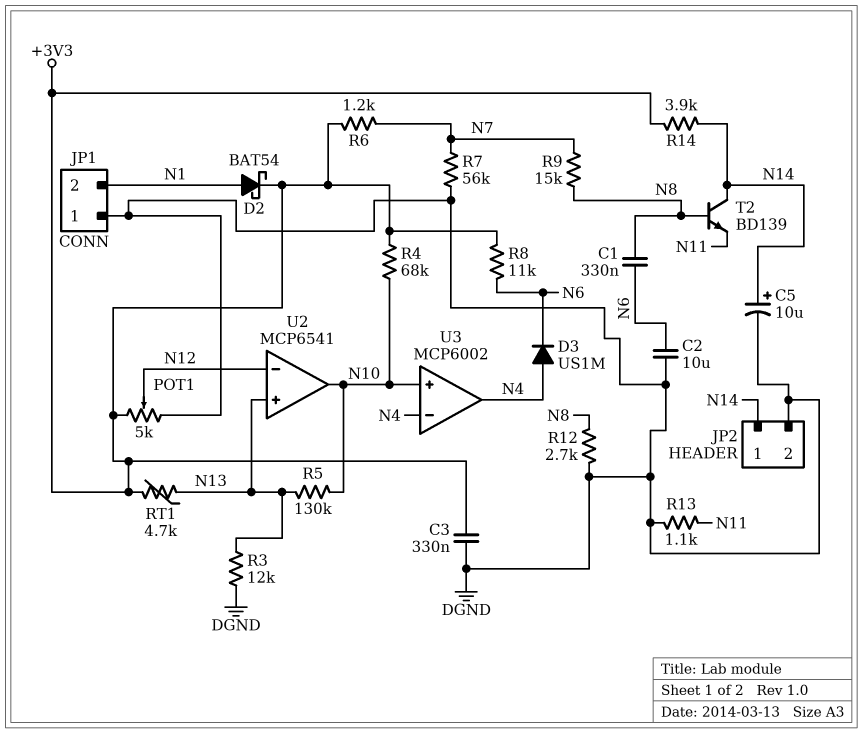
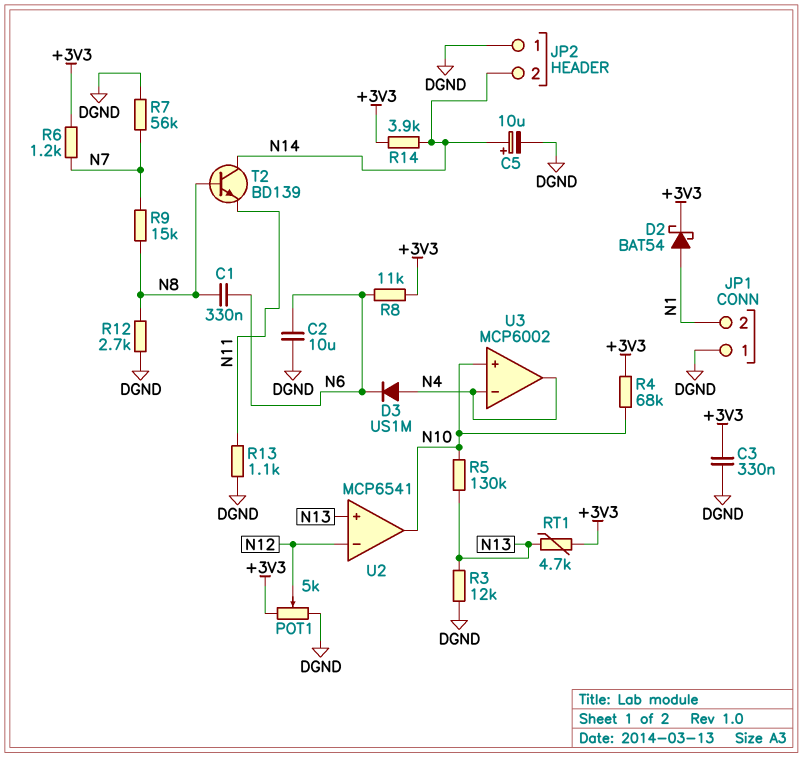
JP2 pin 1: N14 -> DGND
JP2 pin 2: DGND -> N14

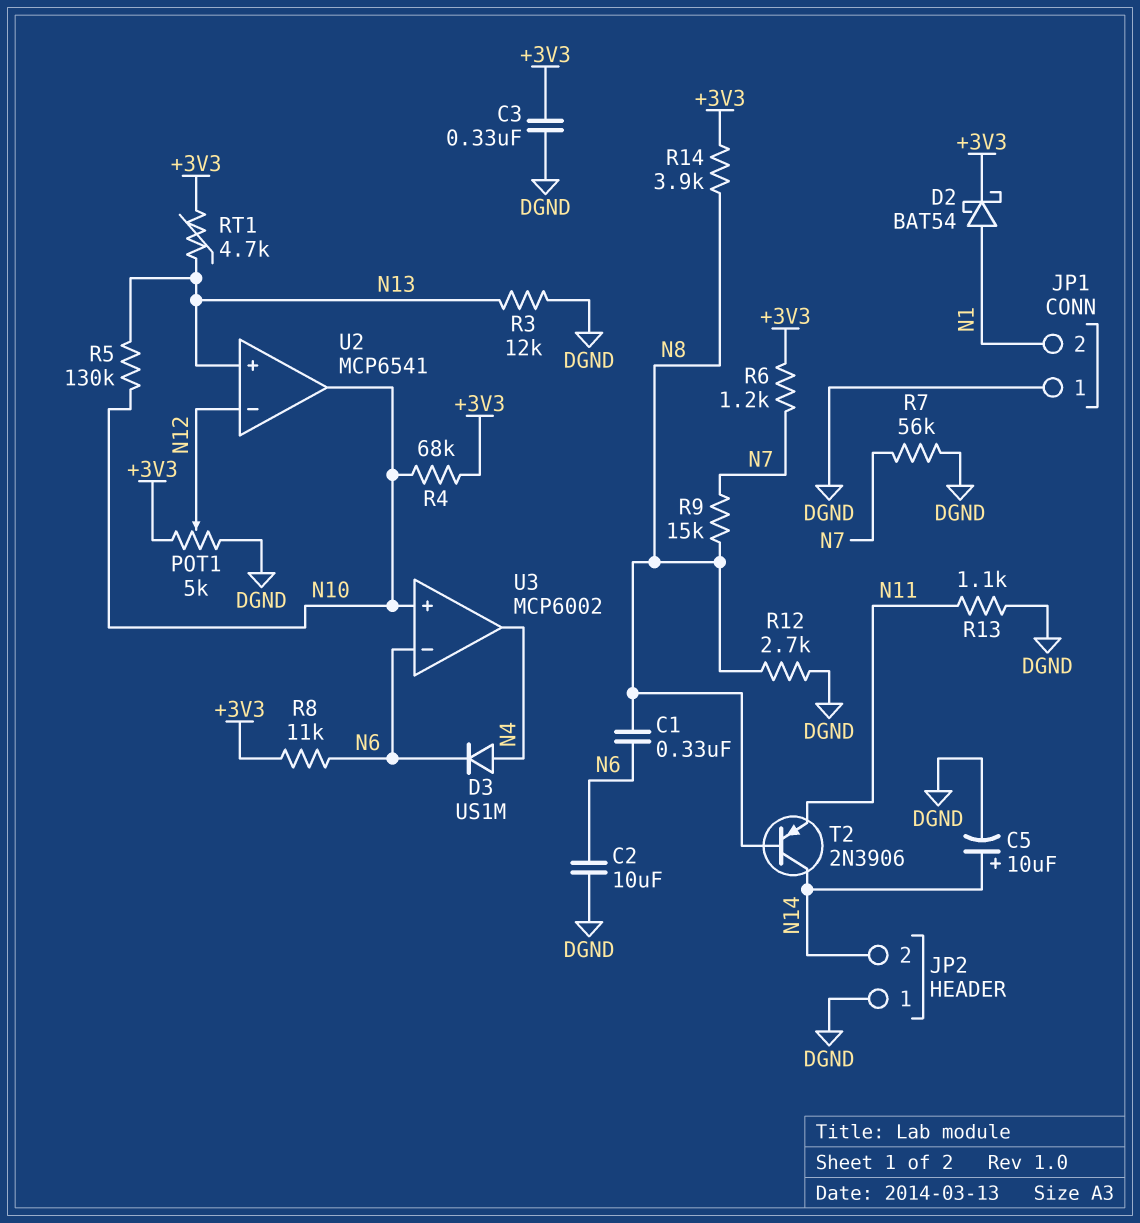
R14: 3.9k (+3V3, N14) -> 3.9k (+3V3, N8)
T2: NPN BD139 (B N8, C N14, E N11) -> PNP 2N3906 (B N8, C N14, E N11)
U3 pin in-: N4 -> N6

